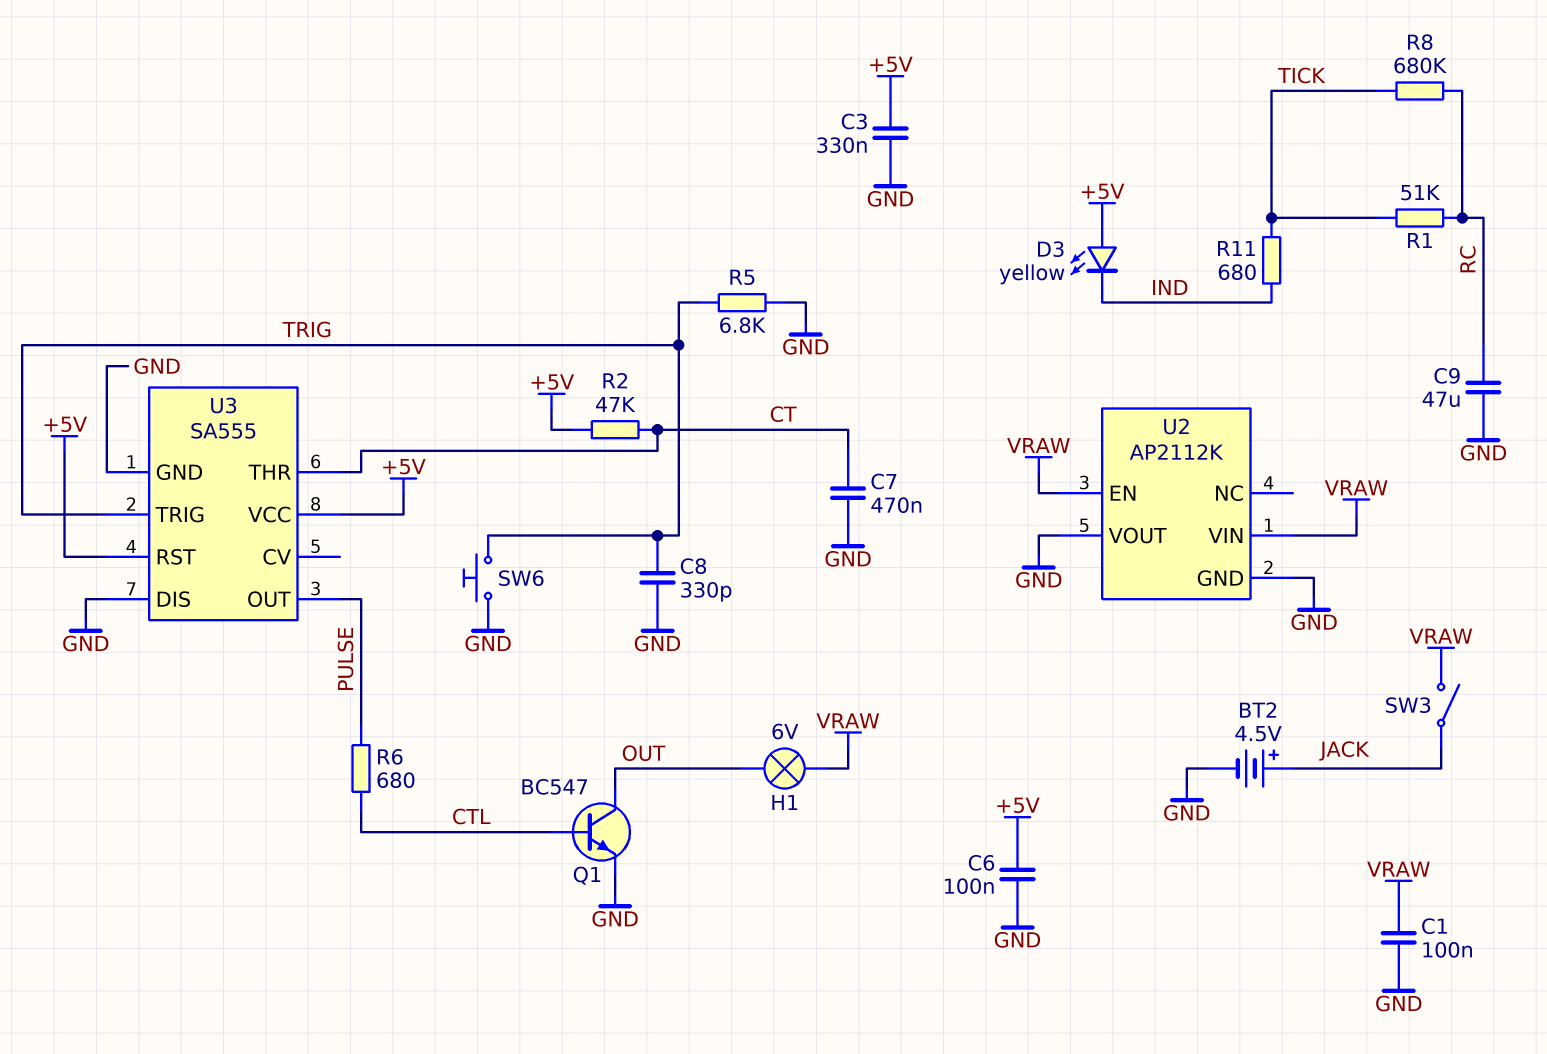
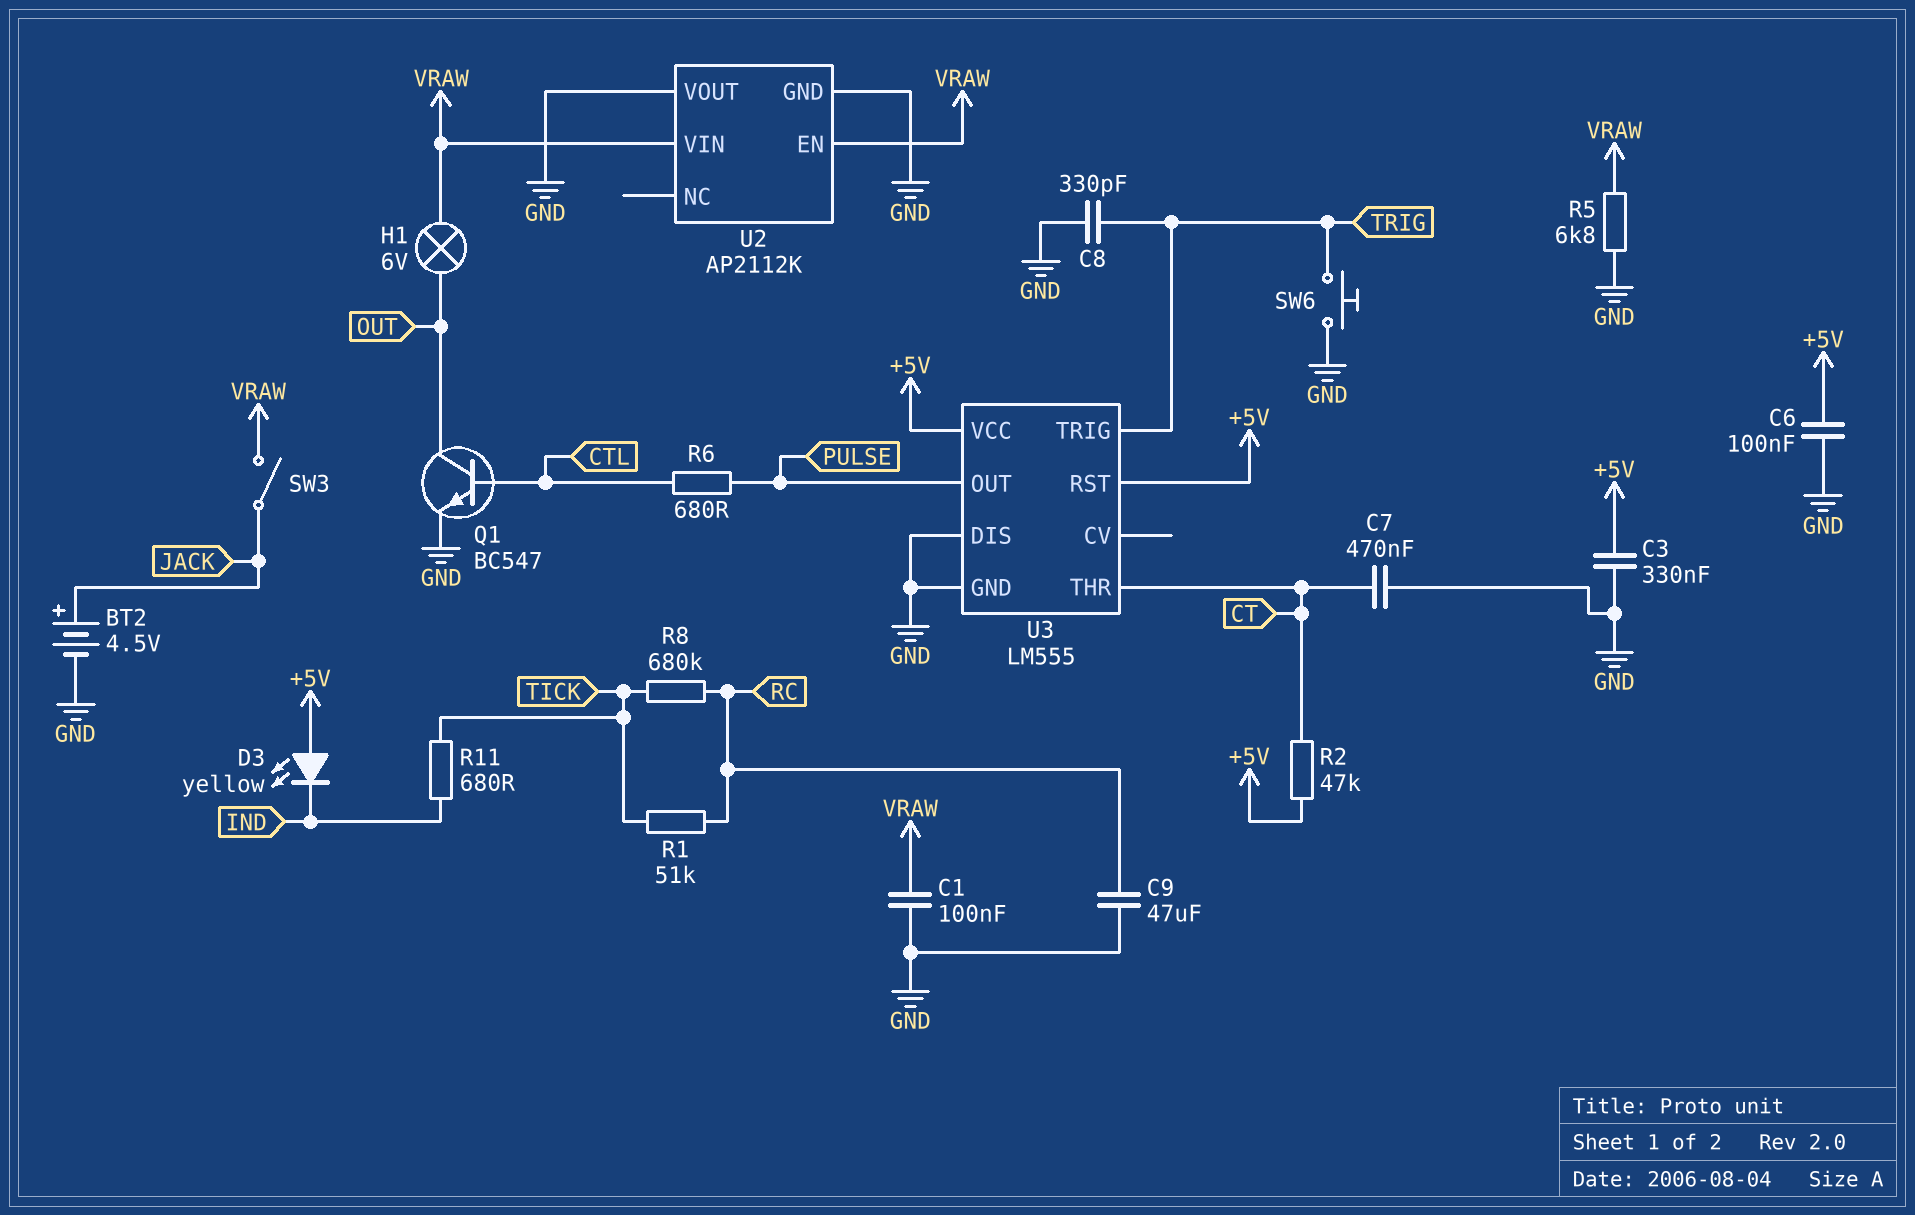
R5: 6.8k (GND, TRIG) -> 6.8k (GND, VRAW)
U3: SA555 -> LM555

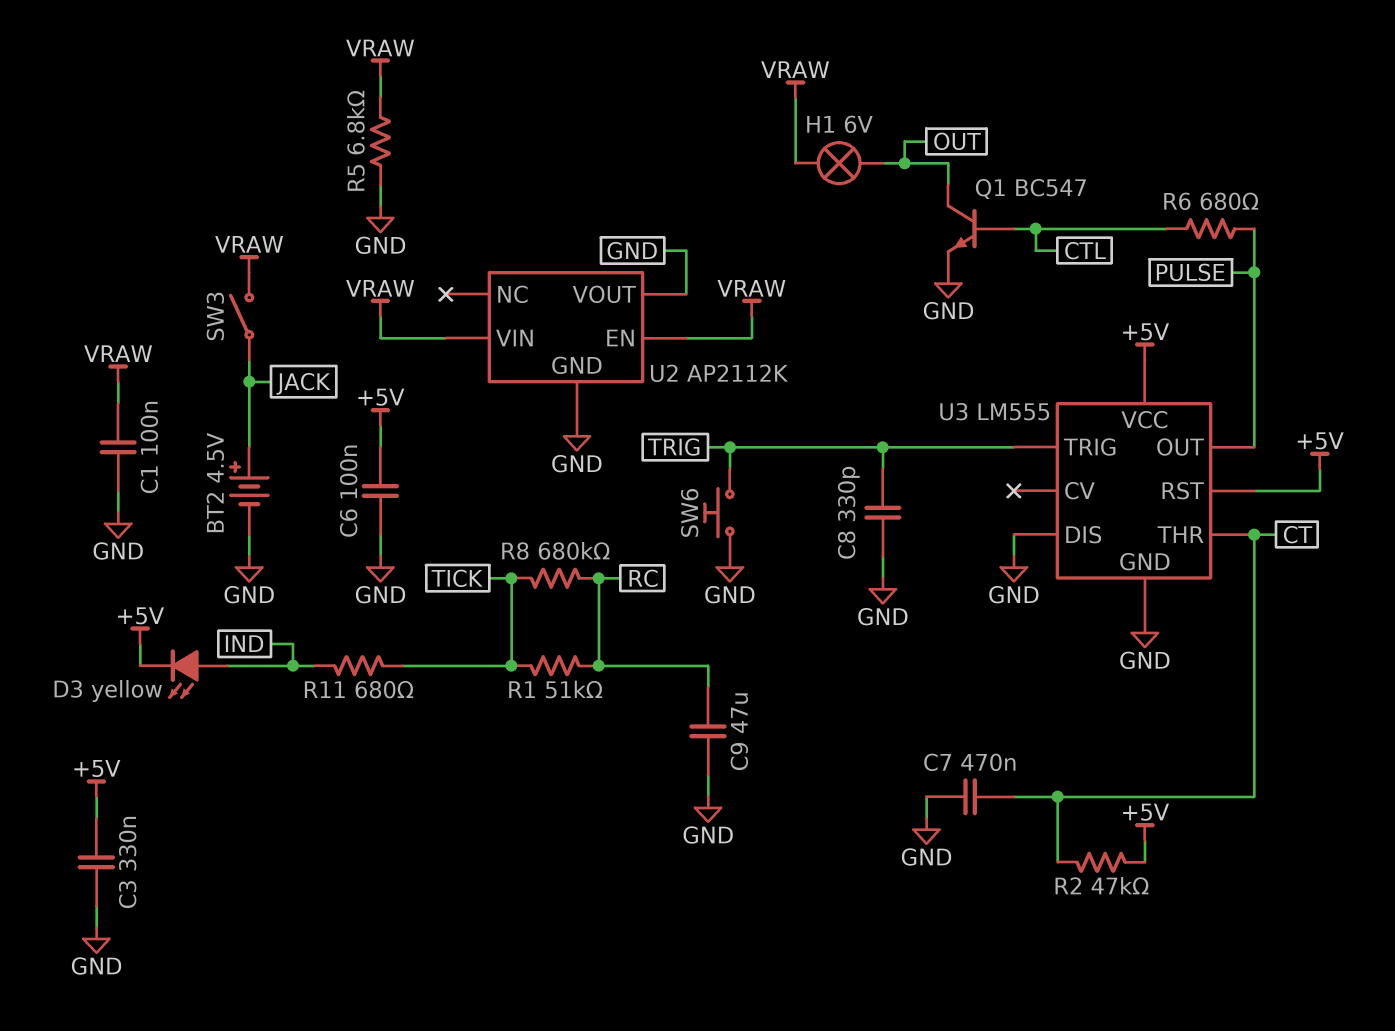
D3: LED yellow (A +5V, K IND) -> LED yellow (A IND, K +5V)

